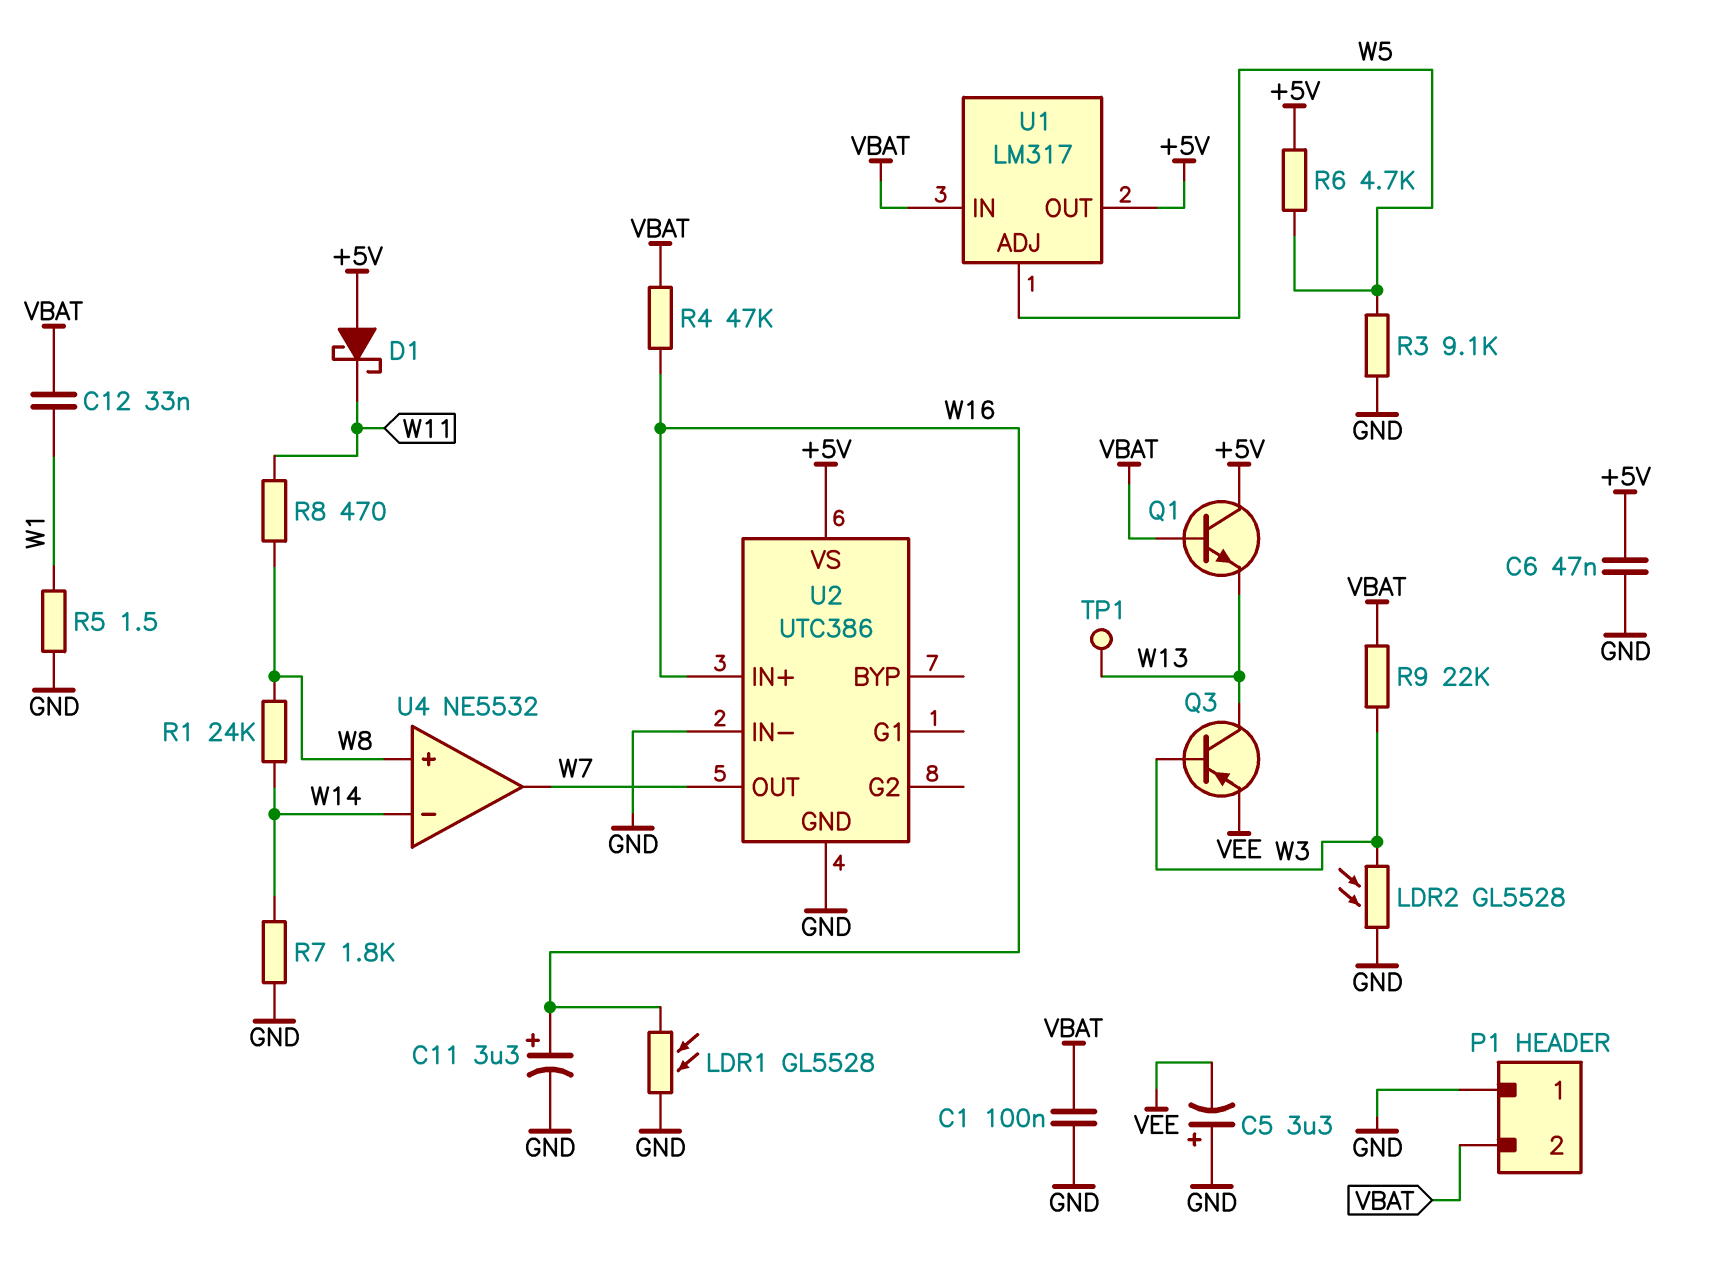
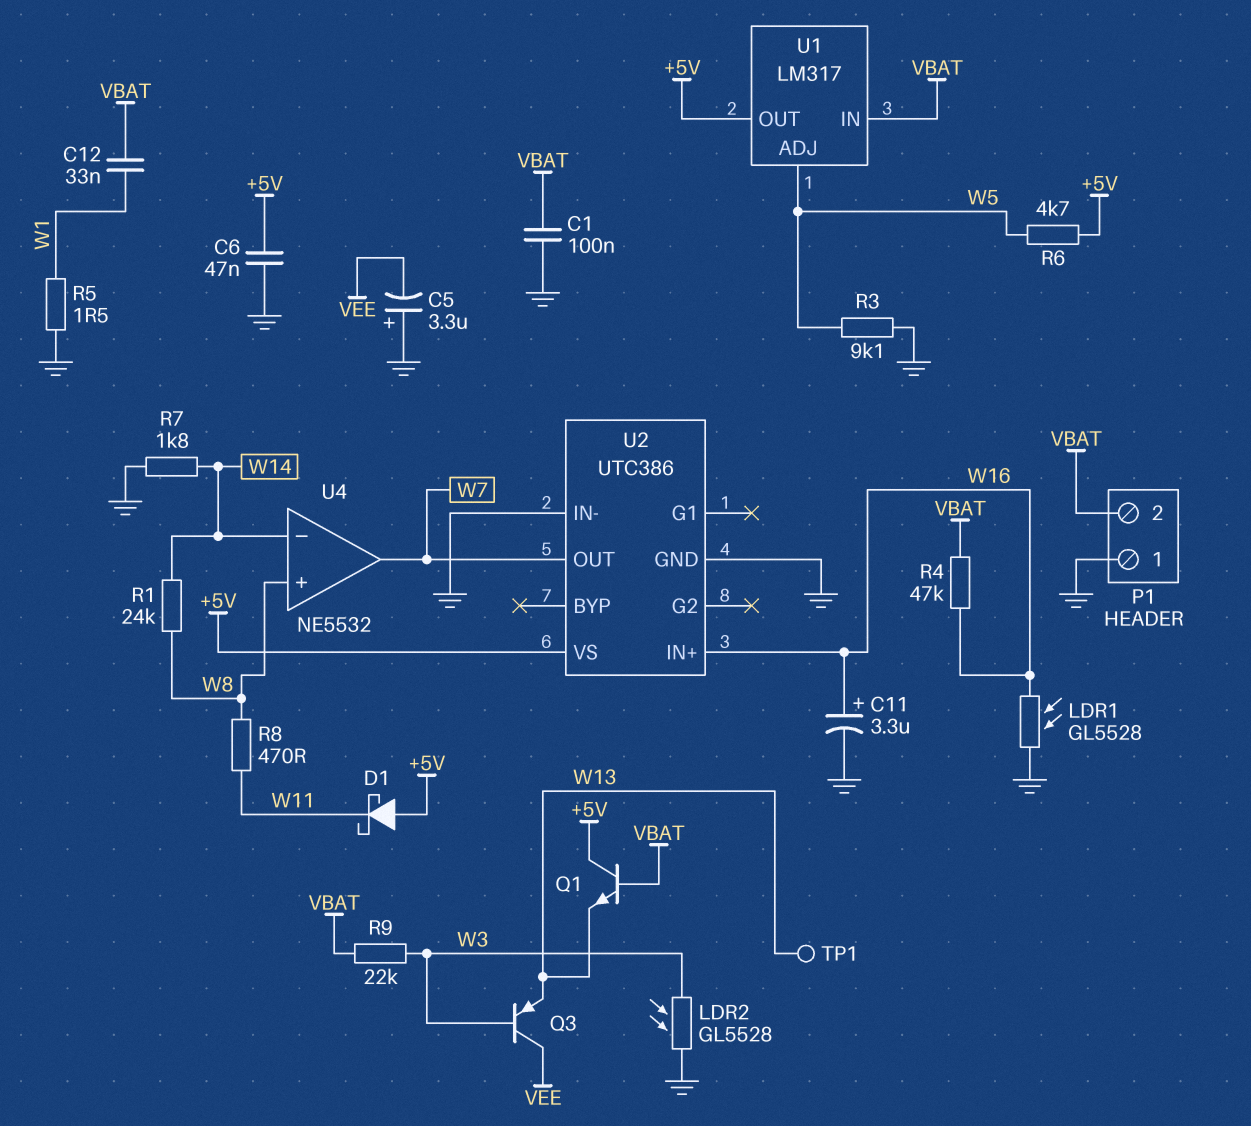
Q3: PNP (B W3, C W13, E VEE) -> PNP (B W3, C VEE, E W13)

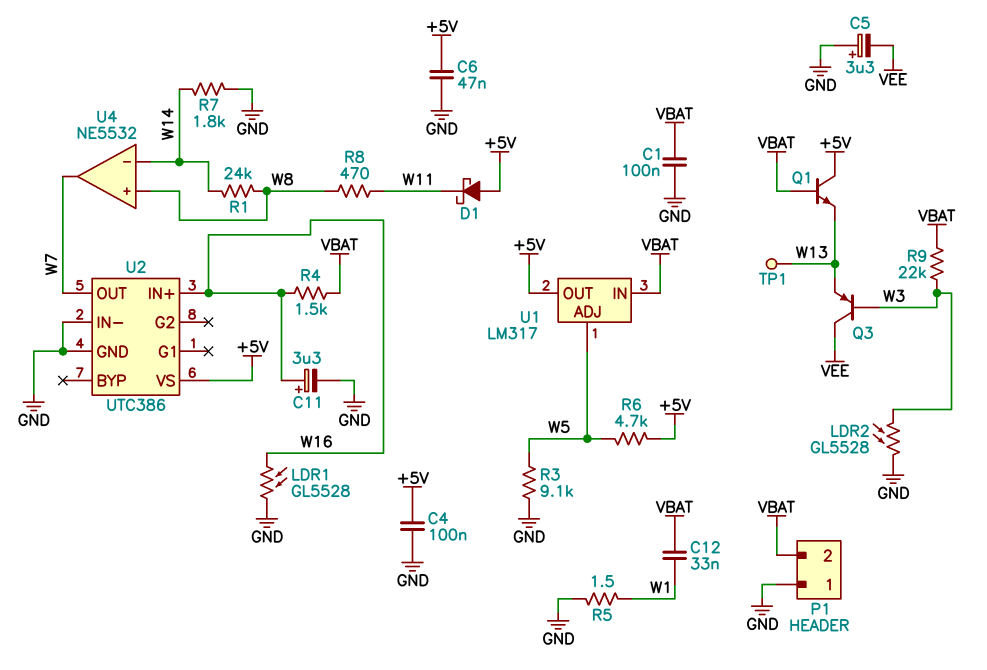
C4: none -> 100nF (+5V, GND)
R4: 47k (VBAT, W16) -> 1.5k (VBAT, W16)

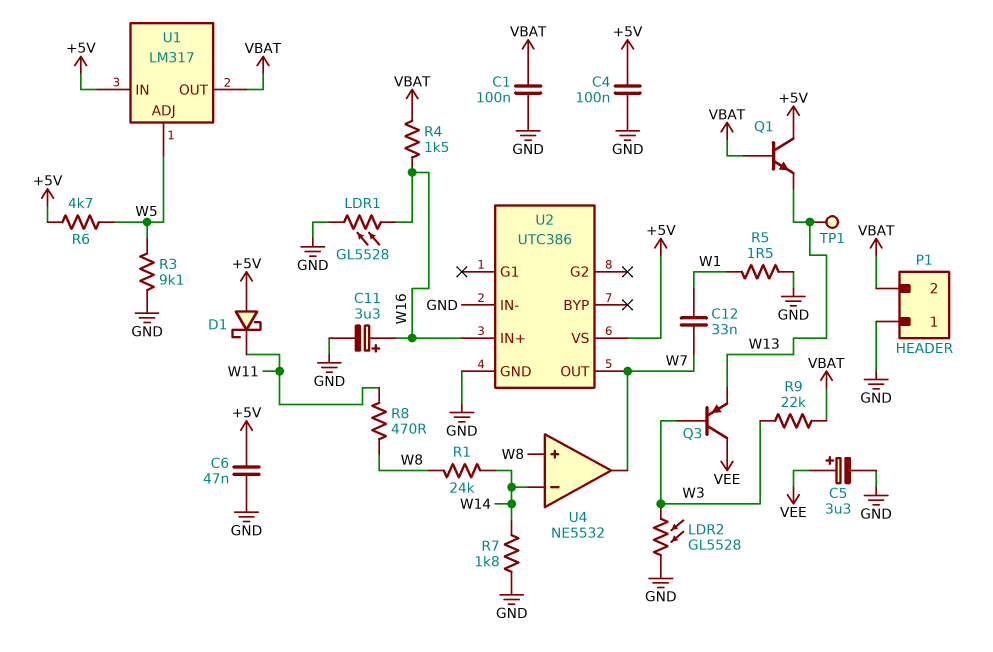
C5: 3.3uF (plus GND, minus VEE) -> 3.3uF (plus VEE, minus GND)
C12: 33nF (VBAT, W1) -> 33nF (W1, W7)
U1 pin IN: VBAT -> +5V
U1 pin OUT: +5V -> VBAT

